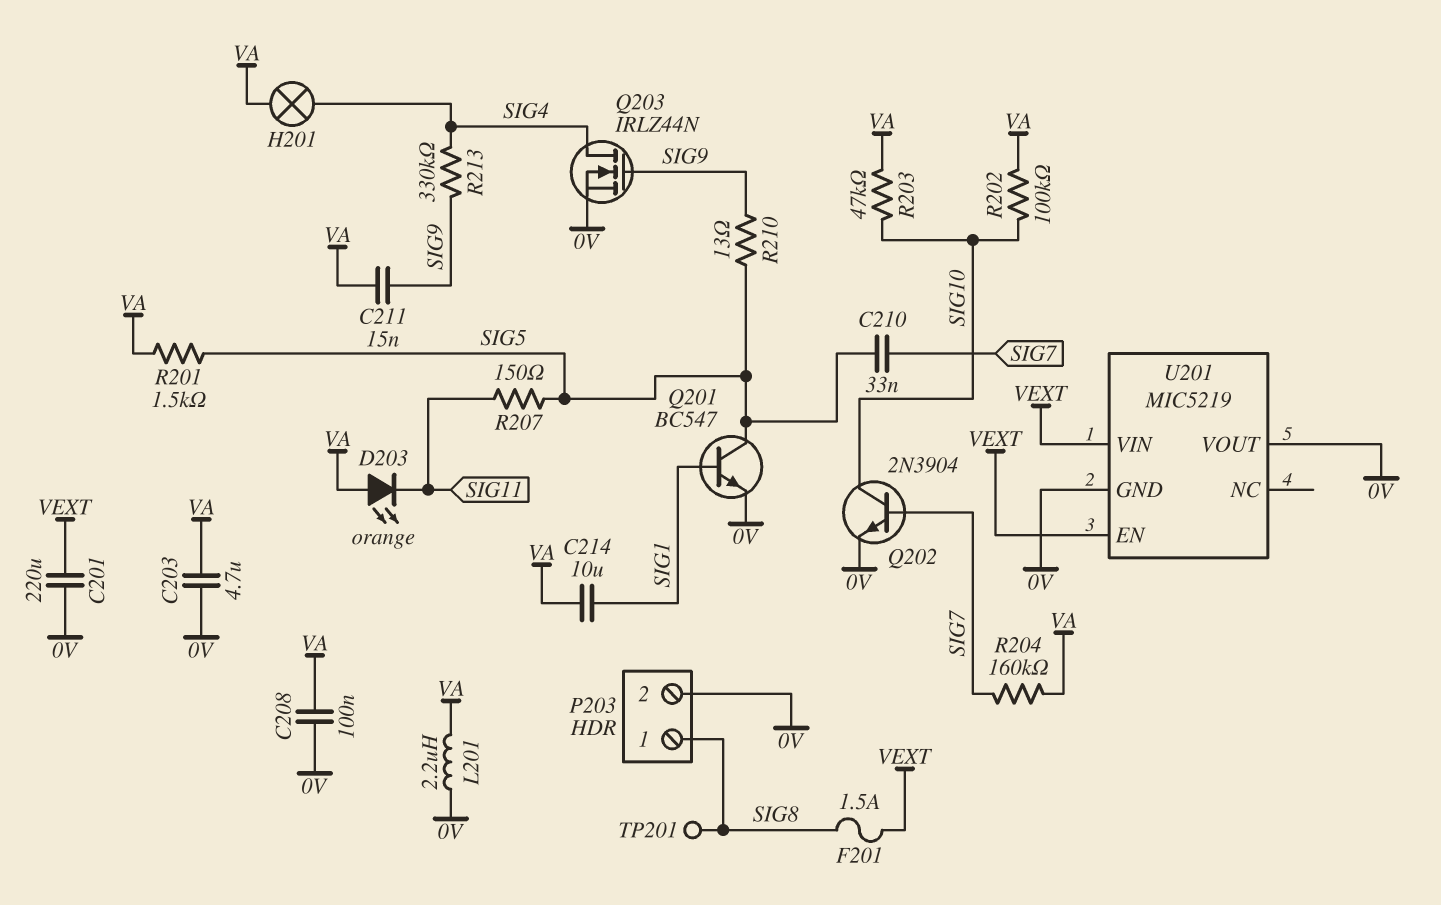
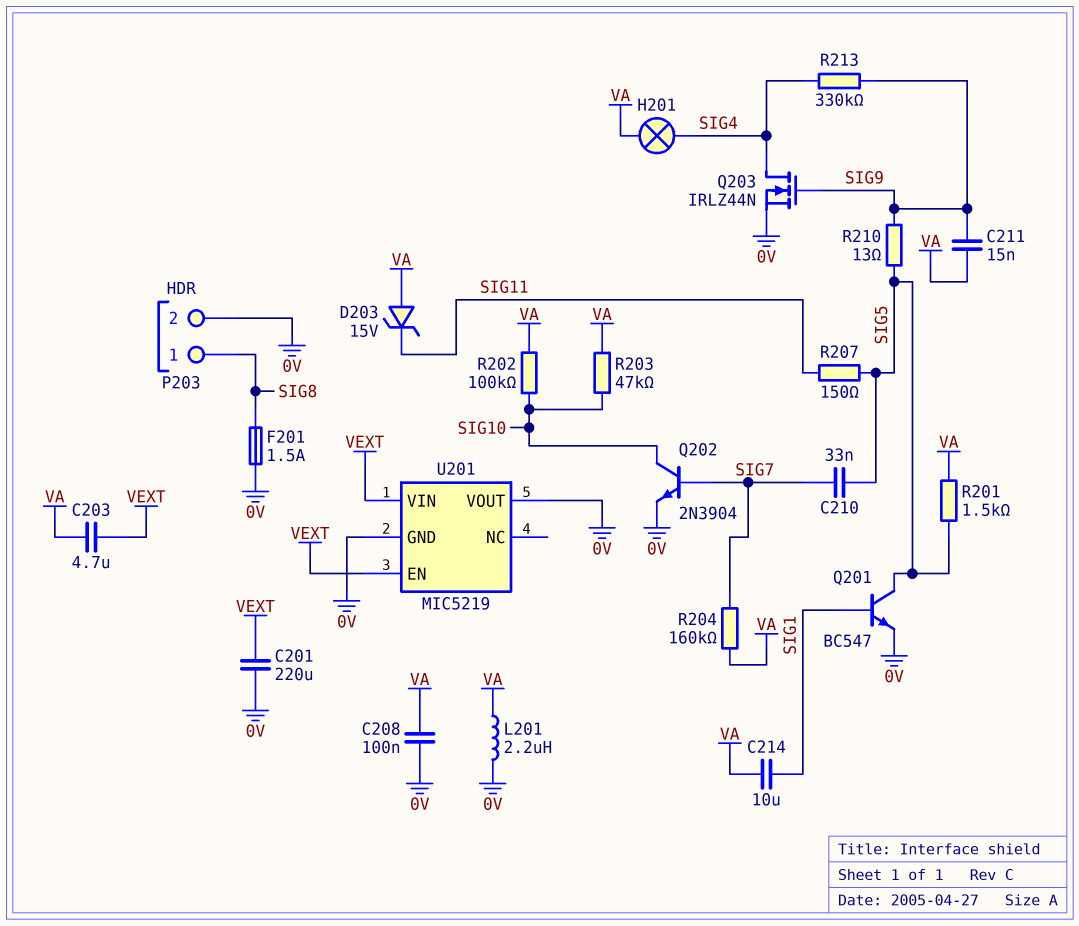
C203: 4.7uF (0V, VA) -> 4.7uF (VA, VEXT)
D203: LED orange (A VA, K SIG11) -> zener 15V (A VA, K SIG11)
F201: 1.5A (SIG8, VEXT) -> 1.5A (0V, SIG8)
TP201: test point (SIG8) -> none

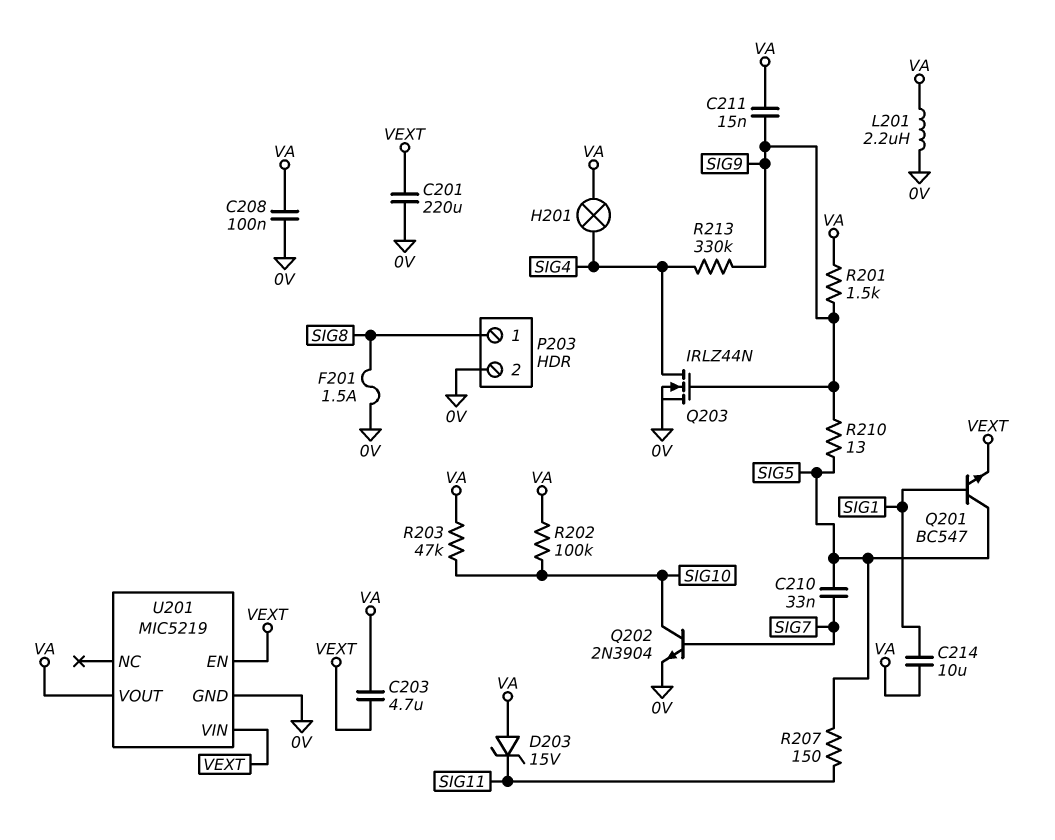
Q201: NPN BC547 (B SIG1, C SIG5, E 0V) -> NPN BC547 (B SIG1, C SIG5, E VEXT)
R201: 1.5k (SIG5, VA) -> 1.5k (SIG9, VA)
R204: 160k (SIG7, VA) -> none
U201 pin VOUT: 0V -> VA

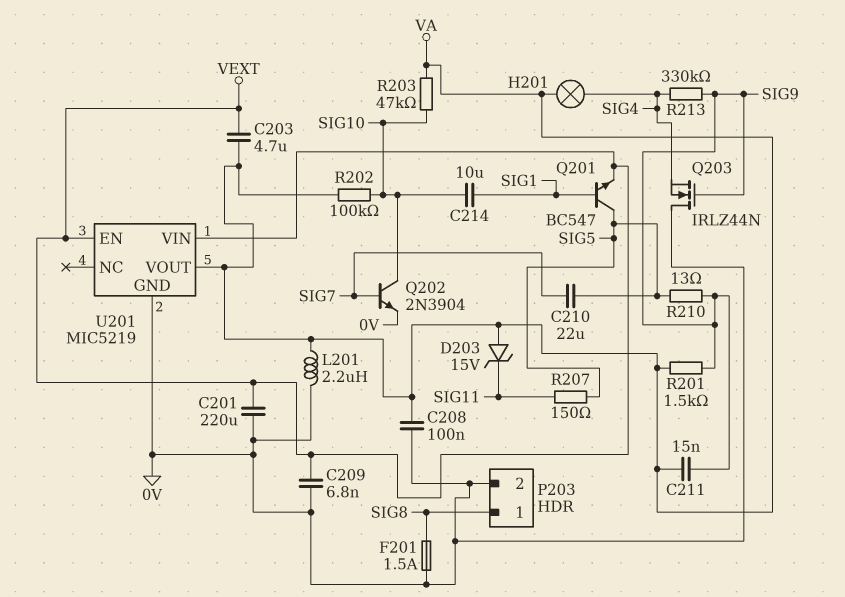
C209: none -> 6.8nF (0V, VEXT)
C210: 33nF (SIG5, SIG7) -> 22uF (SIG5, SIG7)
C214: 10uF (SIG1, VA) -> 10uF (SIG1, SIG10)
Q203: NMOS IRLZ44N (G SIG9, D SIG4, S 0V) -> NMOS IRLZ44N (G SIG9, D 0V, S SIG4)

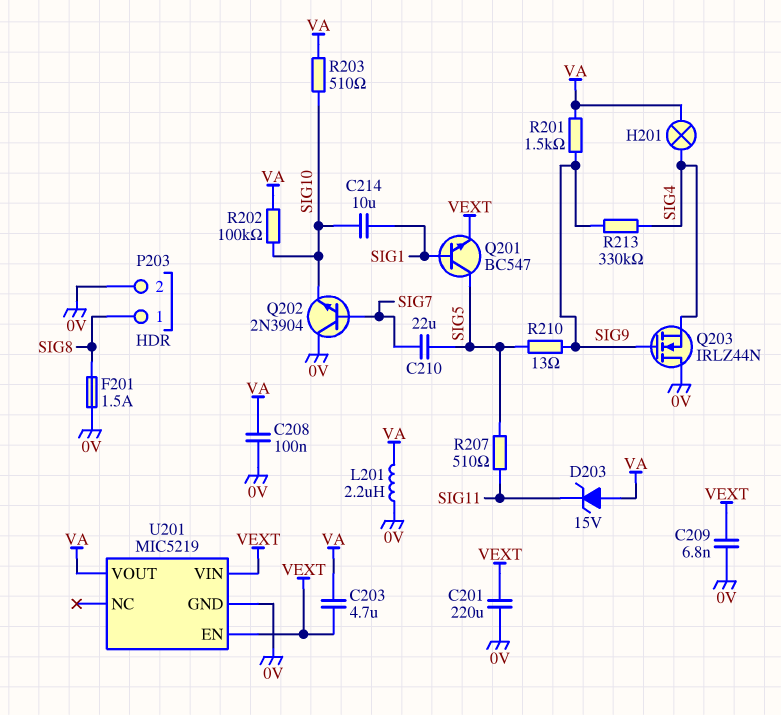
C211: 15nF (SIG9, VA) -> none
Q202: NPN 2N3904 (B SIG7, C SIG10, E 0V) -> NPN 2N3904 (B SIG7, C 0V, E SIG10)
R203: 47k (SIG10, VA) -> 510 (SIG10, VA)
R207: 150 (SIG5, SIG11) -> 510 (SIG5, SIG11)

